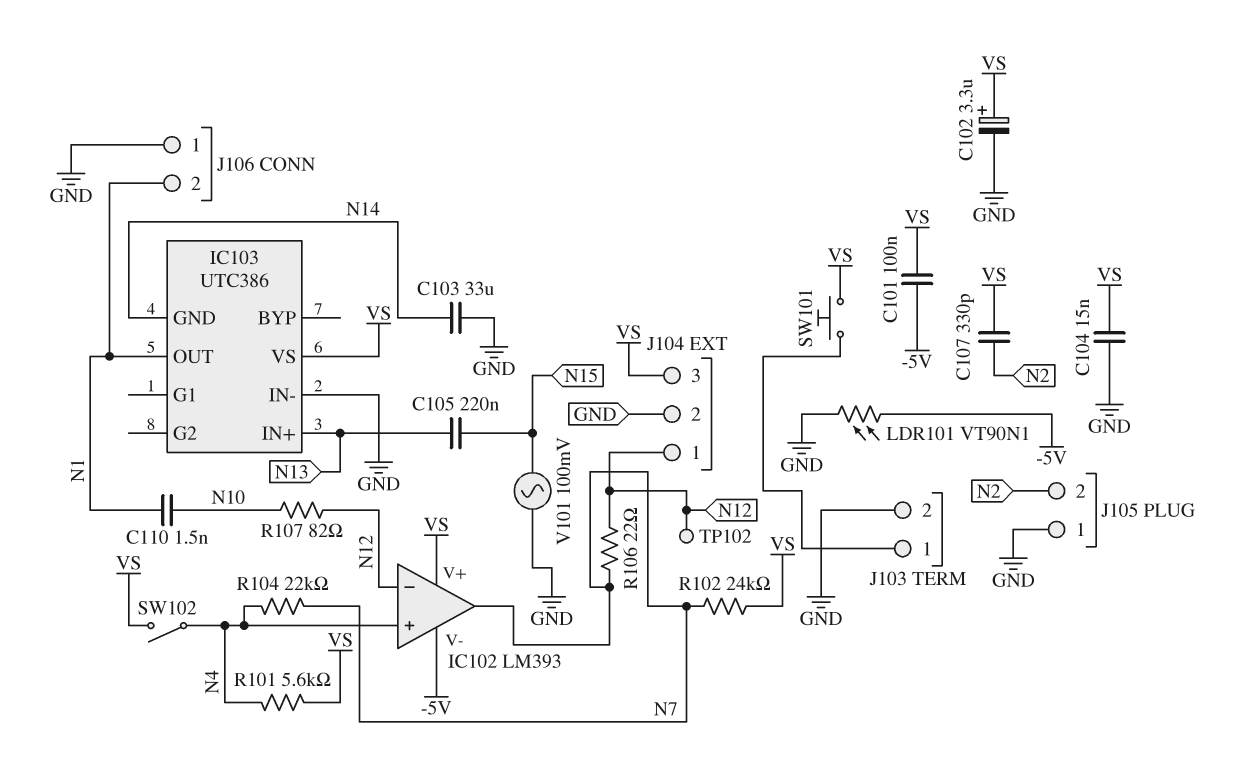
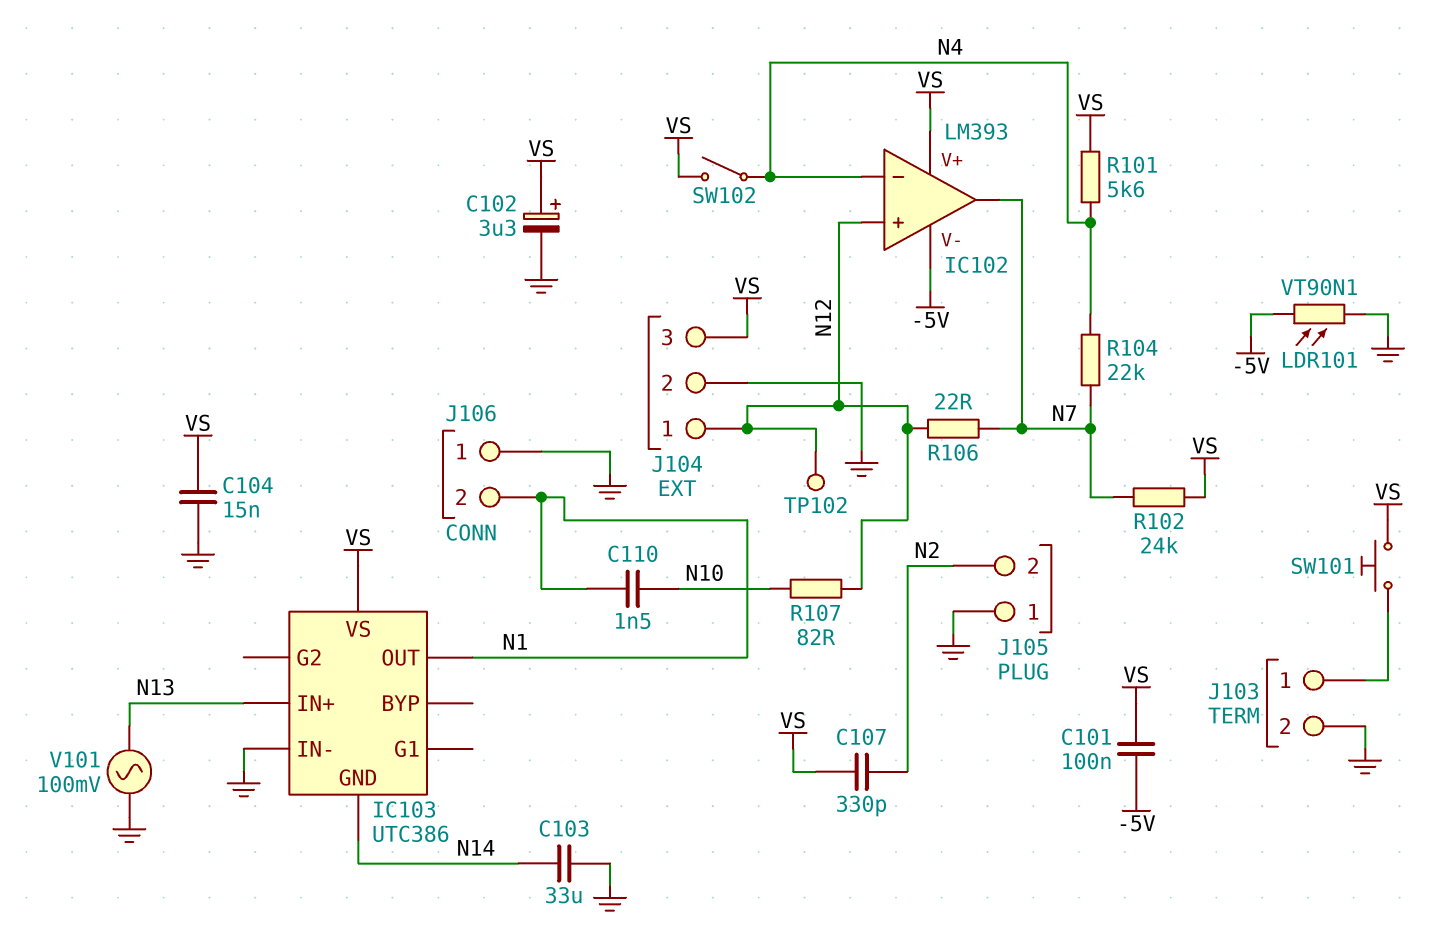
C105: 220nF (N13, N15) -> none
IC102 pin in+: N4 -> N12
IC102 pin in-: N12 -> N4
V101: AC 100mV (GND, N15) -> AC 100mV (GND, N13)

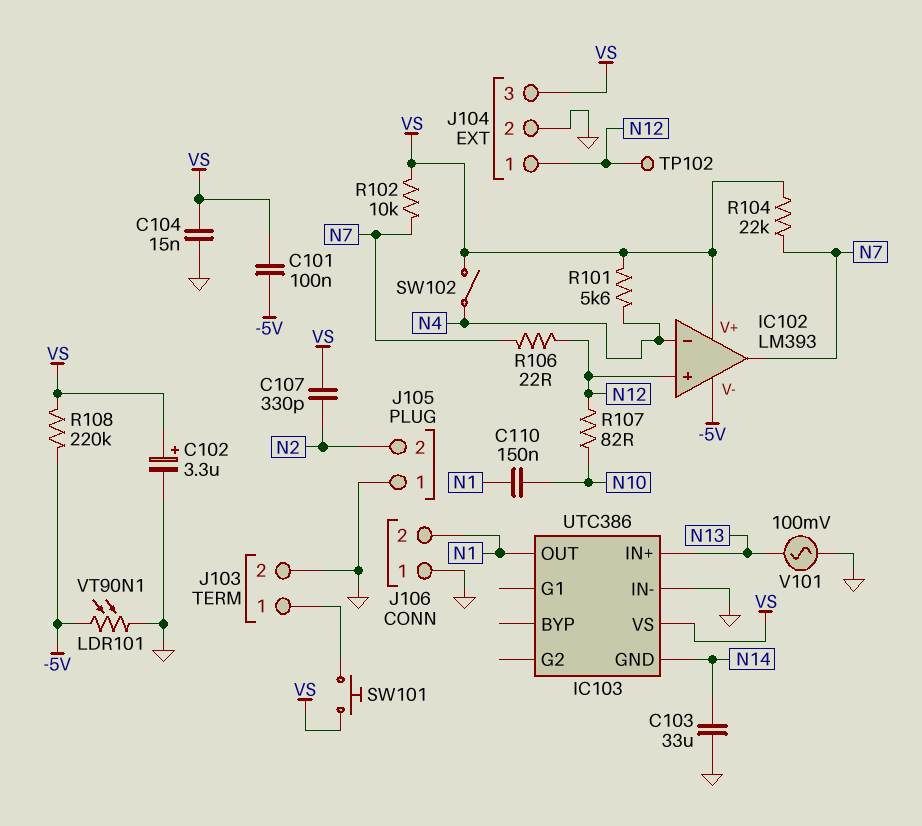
C110: 1.5nF (N1, N10) -> 150nF (N1, N10)
R102: 24k (N7, VS) -> 10k (N7, VS)
R104: 22k (N4, N7) -> 22k (N7, VS)
R108: none -> 220k (-5V, VS)

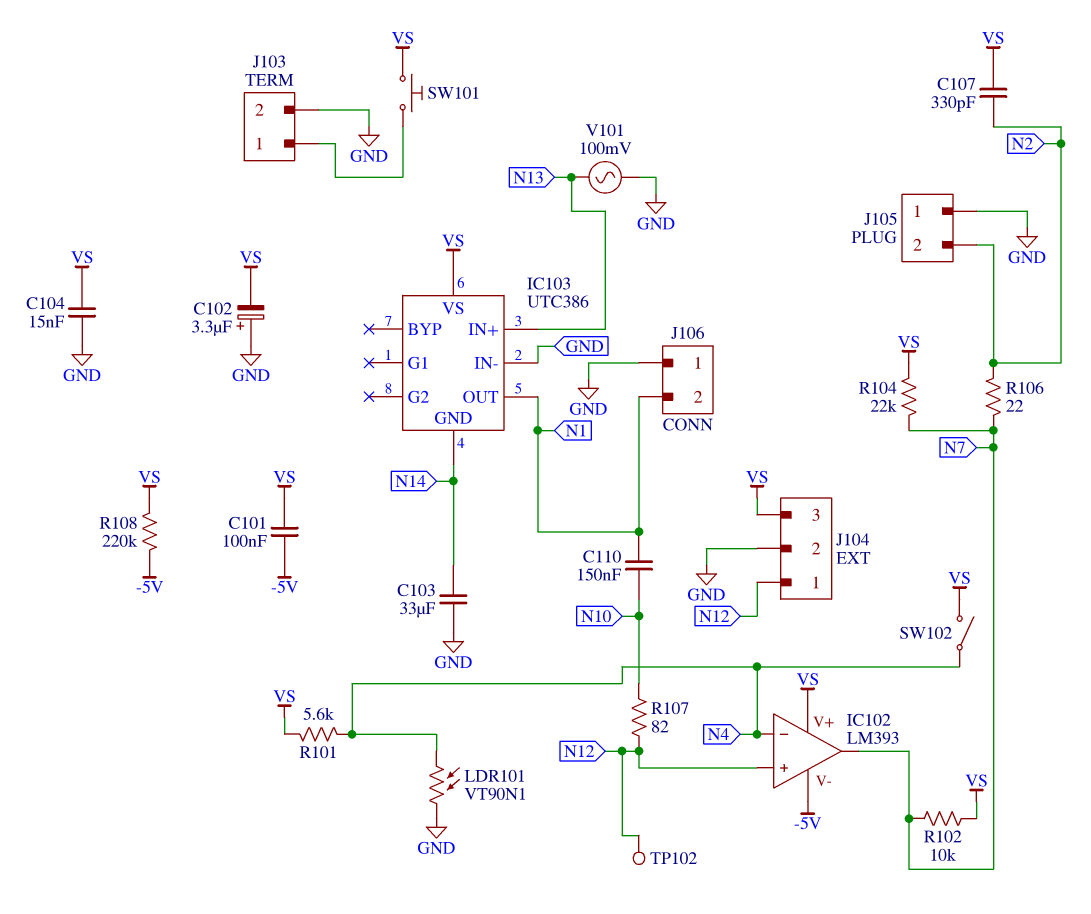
C102: 3.3uF (plus VS, minus GND) -> 3.3uF (plus GND, minus VS)
LDR101: VT90N1 (-5V, GND) -> VT90N1 (GND, N4)
R106: 22 (N7, N12) -> 22 (N2, N7)

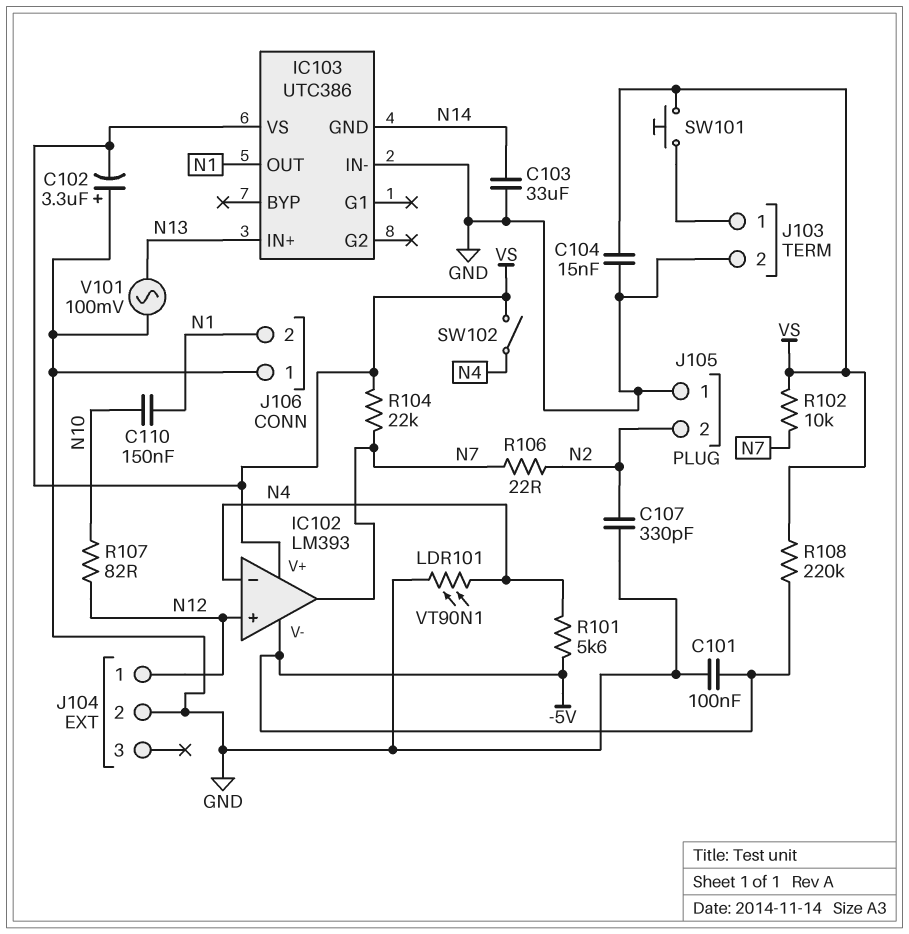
C101: 100nF (-5V, VS) -> 100nF (-5V, GND)
C107: 330pF (N2, VS) -> 330pF (GND, N2)
J104 pin 3: VS -> none
R101: 5.6k (N4, VS) -> 5.6k (-5V, N4)
TP102: test point (N12) -> none

